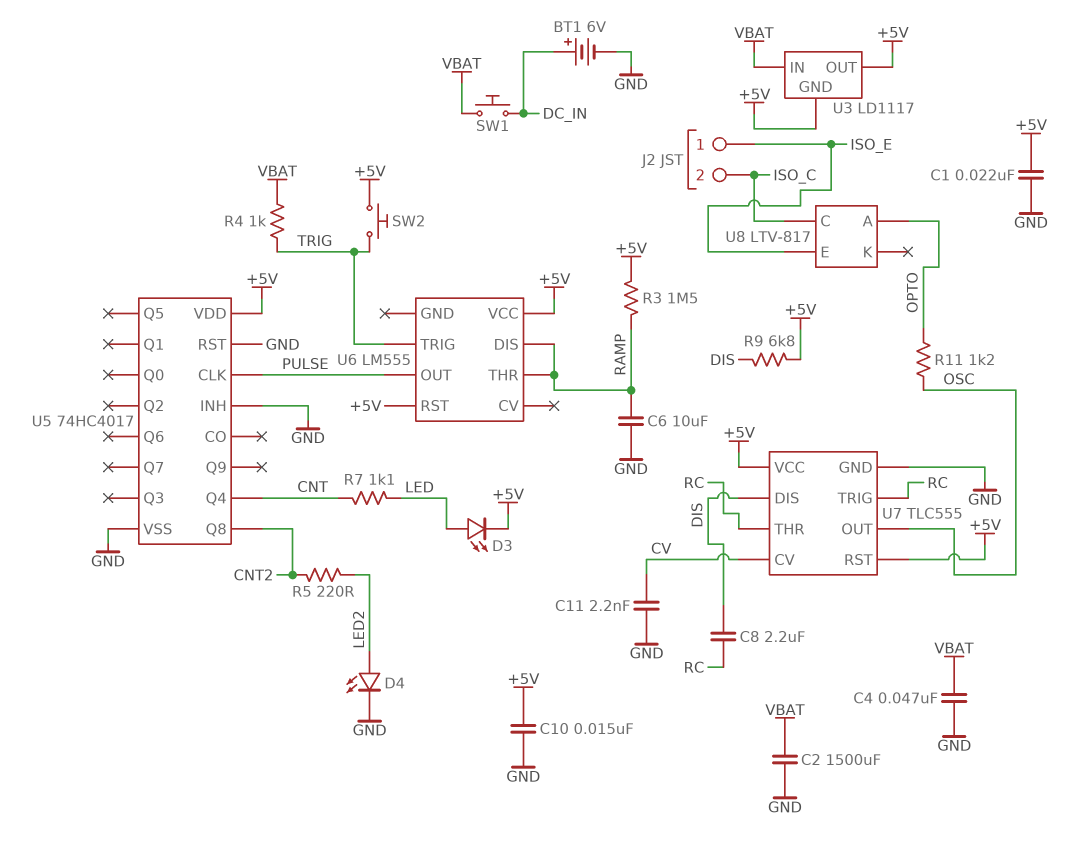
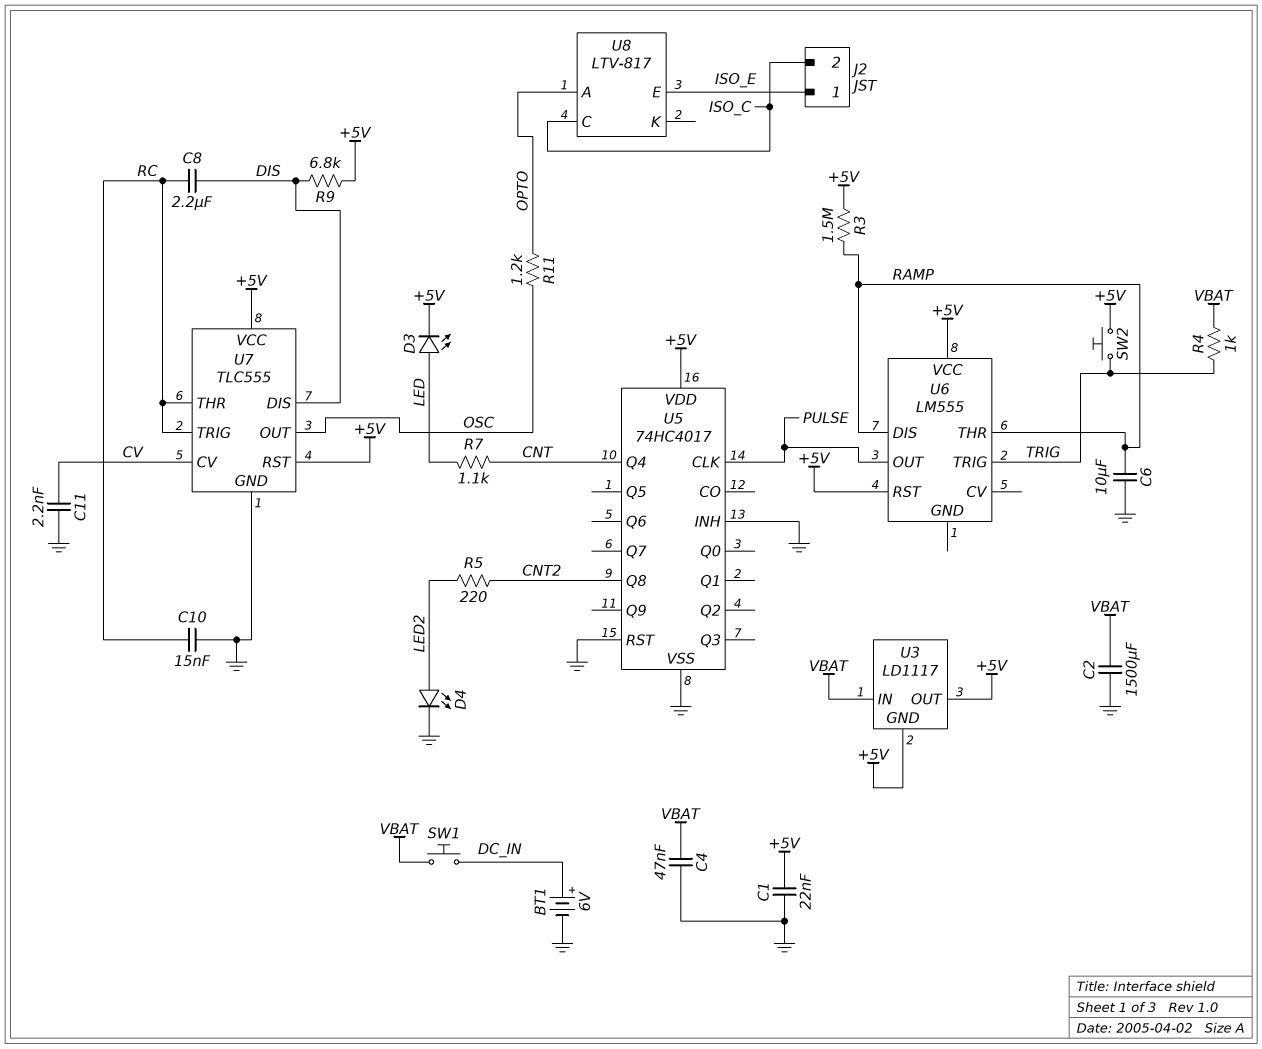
C10: 15nF (+5V, GND) -> 15nF (GND, RC)

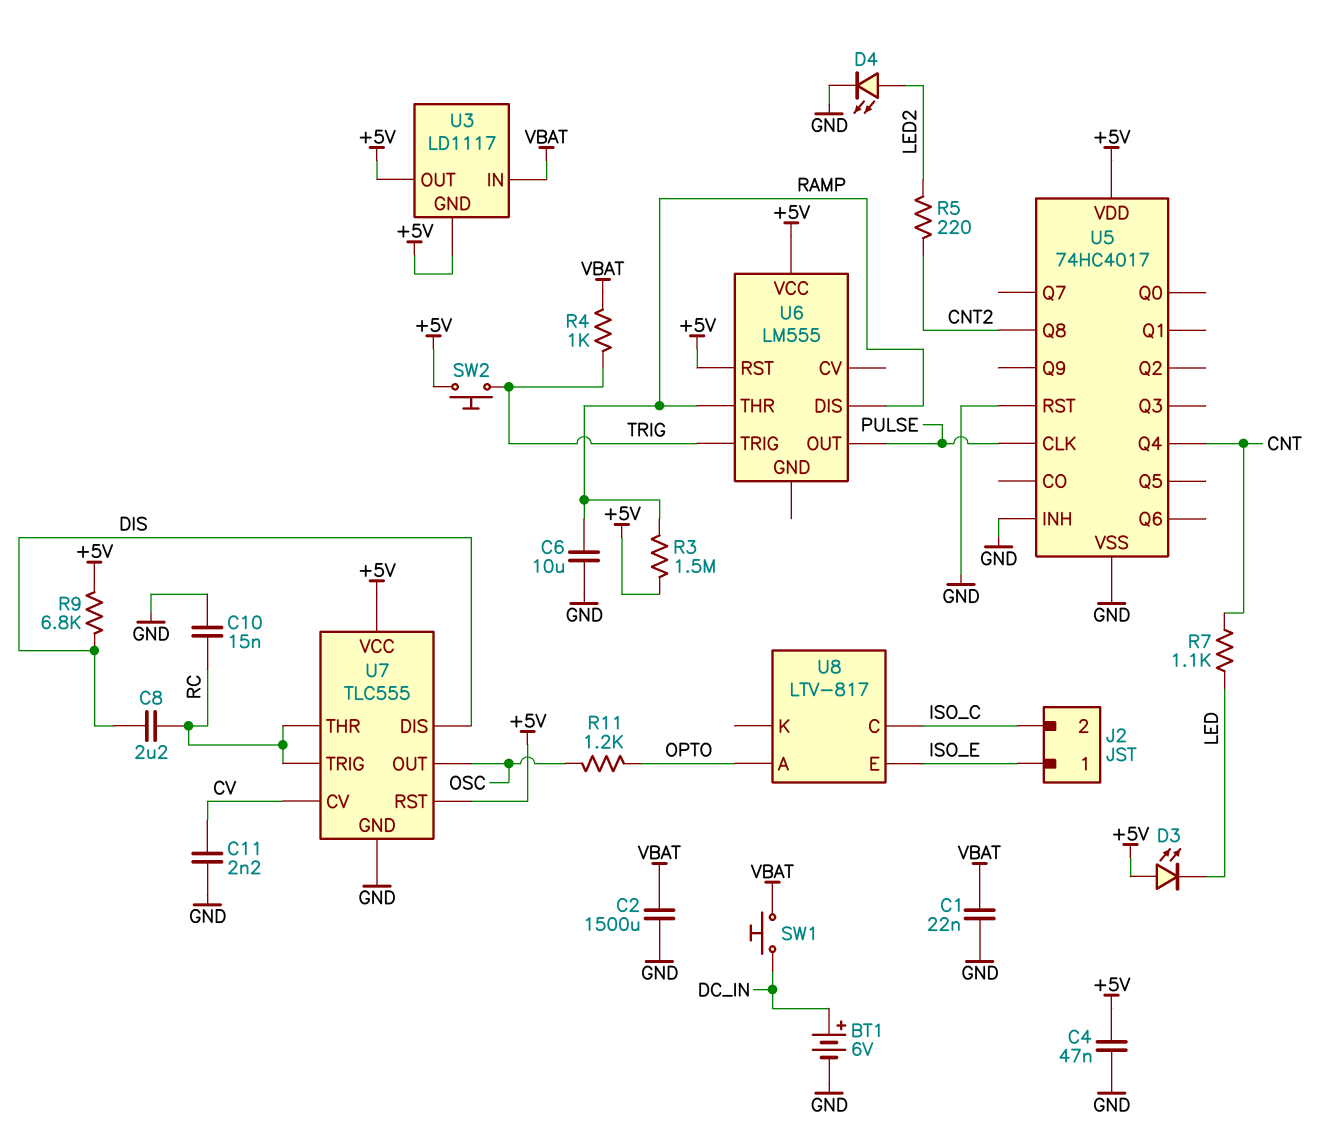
C1: 22nF (+5V, GND) -> 22nF (GND, VBAT)
C4: 47nF (GND, VBAT) -> 47nF (+5V, GND)
D3: LED (A LED, K +5V) -> LED (A +5V, K LED)

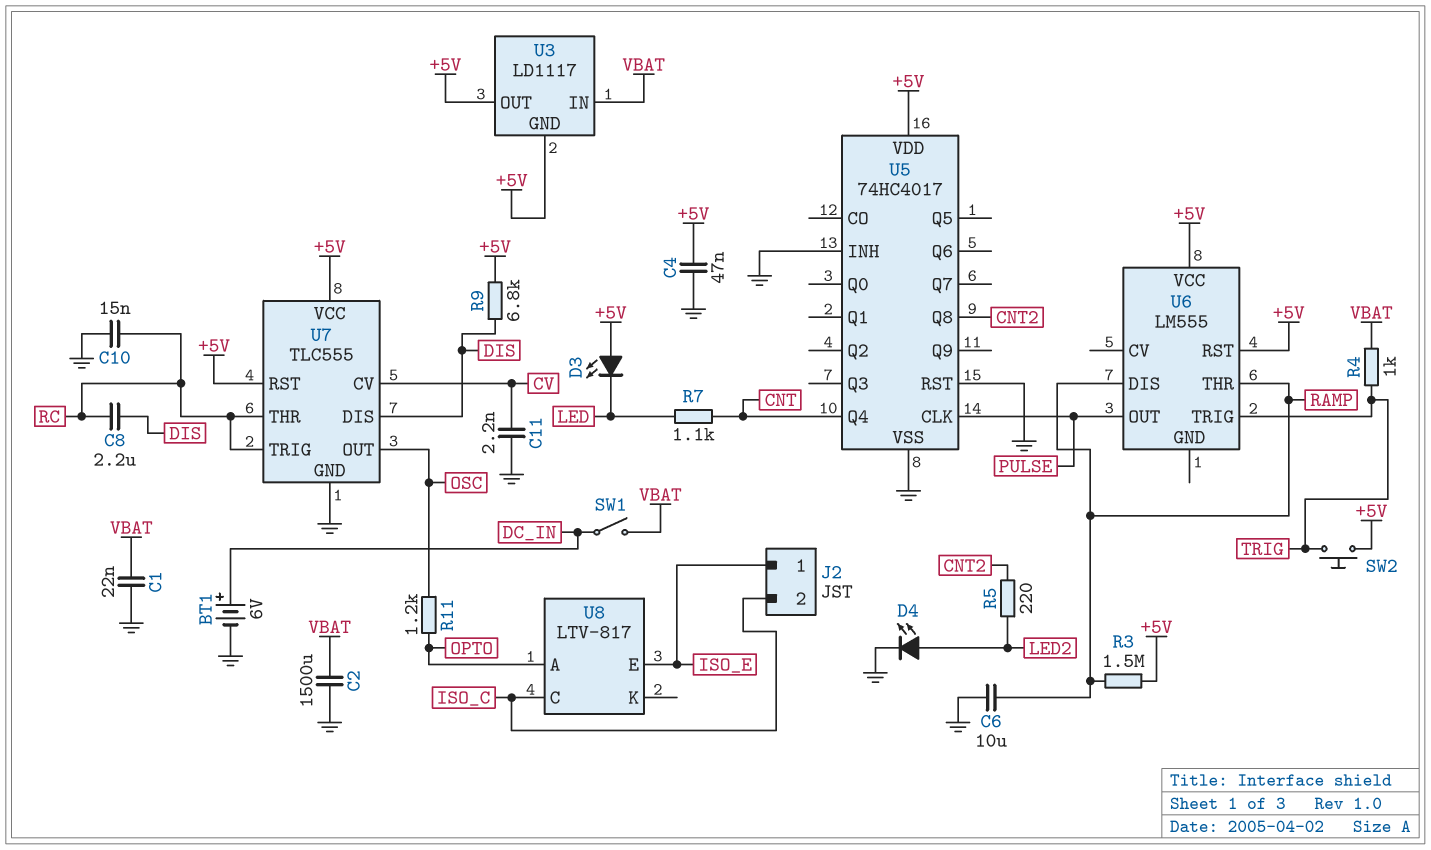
SW1: button (DC_IN, VBAT) -> switch (DC_IN, VBAT)

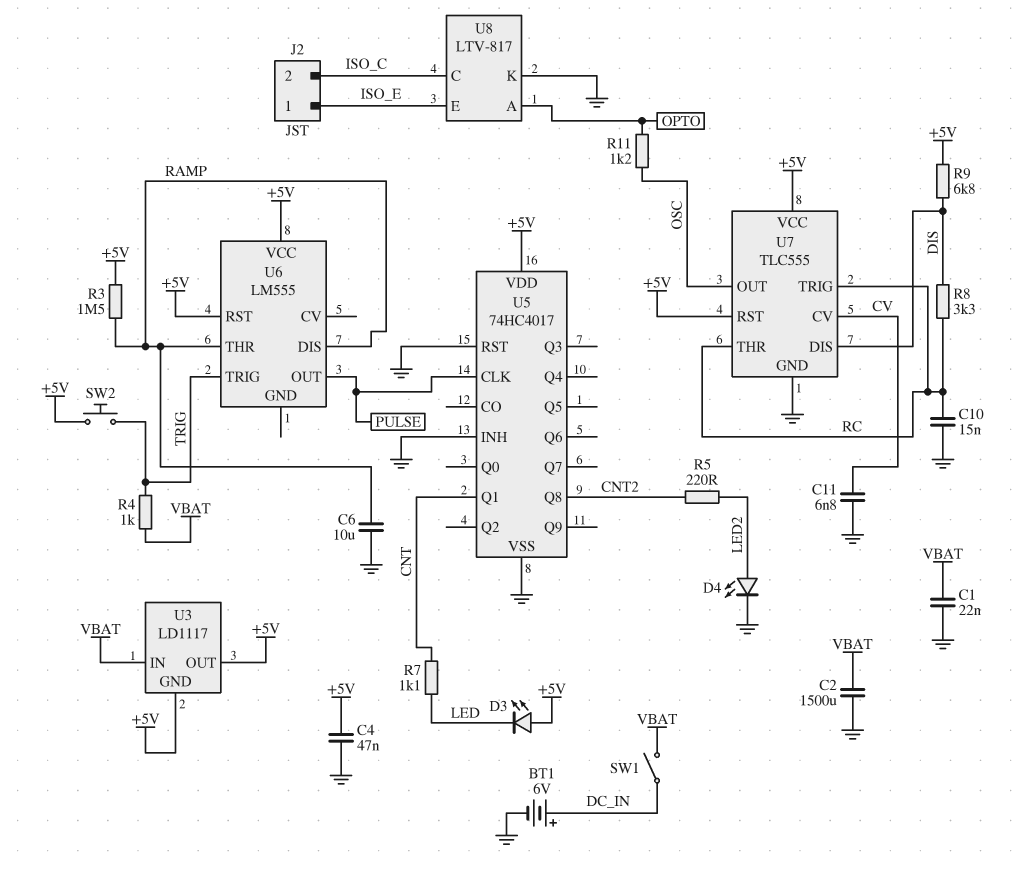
C8: 2.2uF (DIS, RC) -> none
C11: 2.2nF (CV, GND) -> 6.8nF (CV, GND)
R8: none -> 3.3k (DIS, RC)
U5 pin Q1: none -> CNT
U5 pin Q4: CNT -> none
U8 pin K: none -> GND

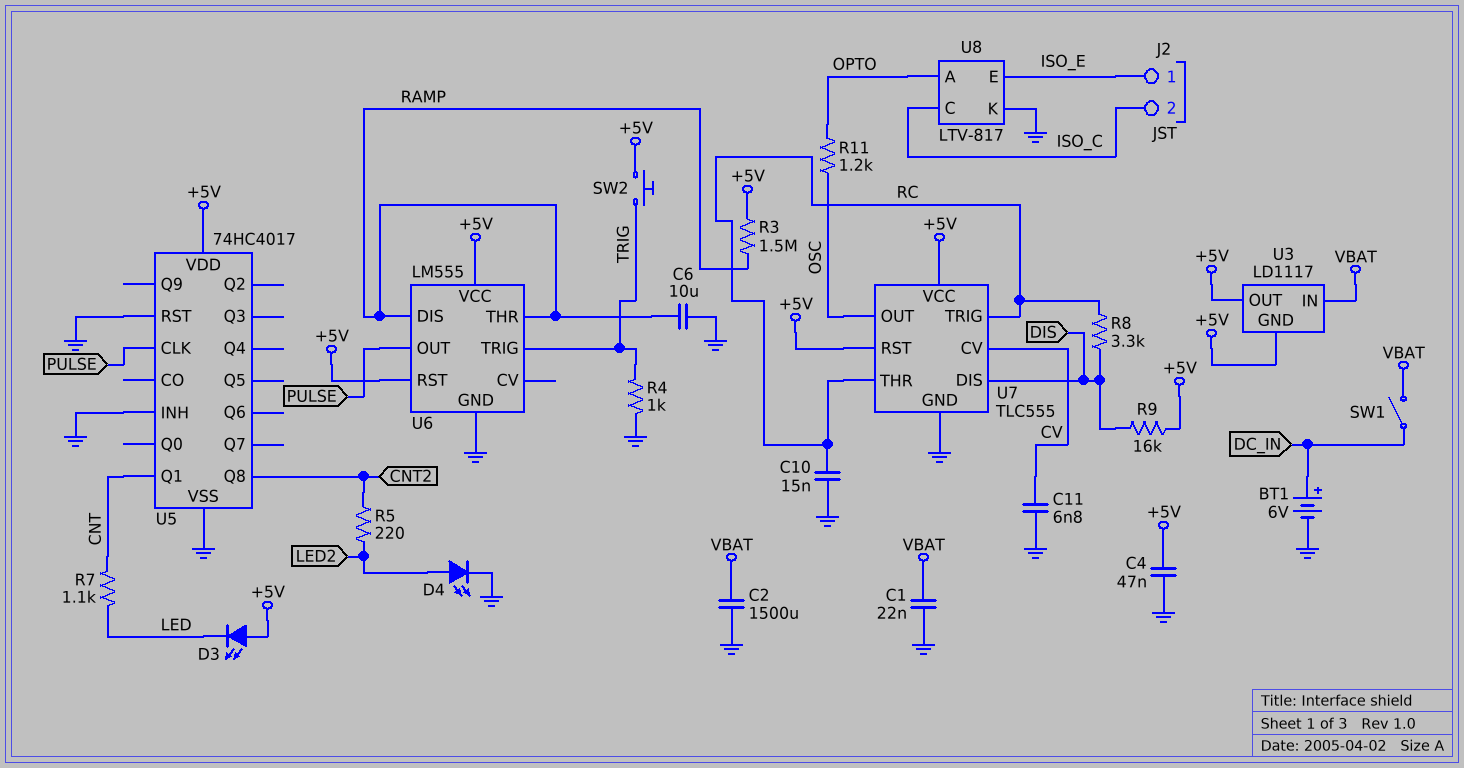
R4: 1k (TRIG, VBAT) -> 1k (GND, TRIG)
R9: 6.8k (+5V, DIS) -> 16k (+5V, DIS)
U6 pin GND: none -> GND

